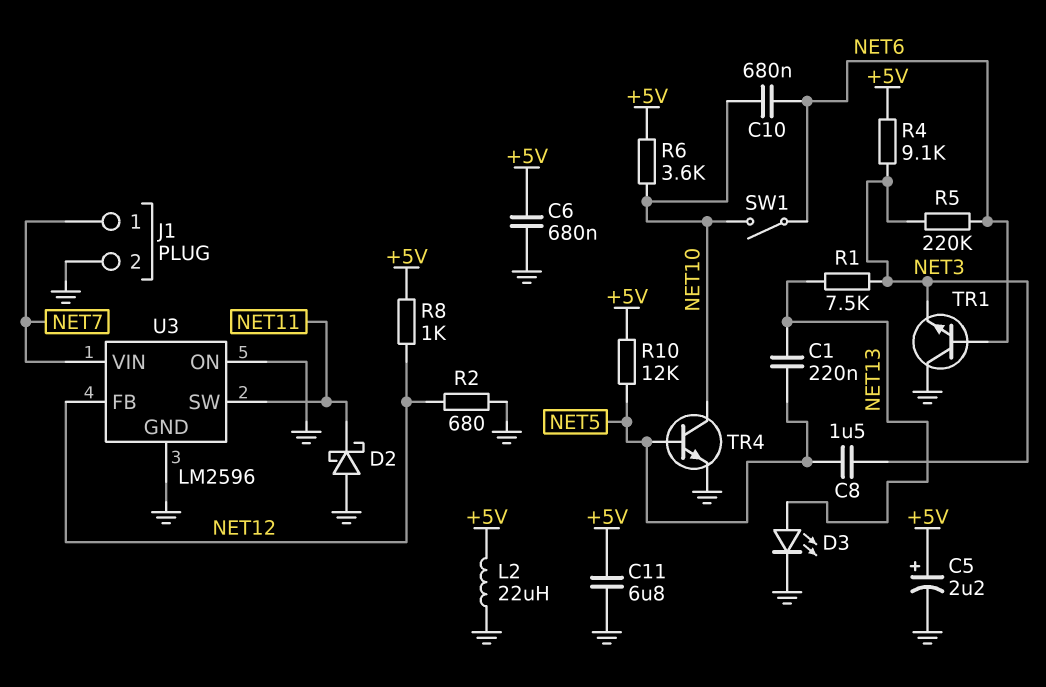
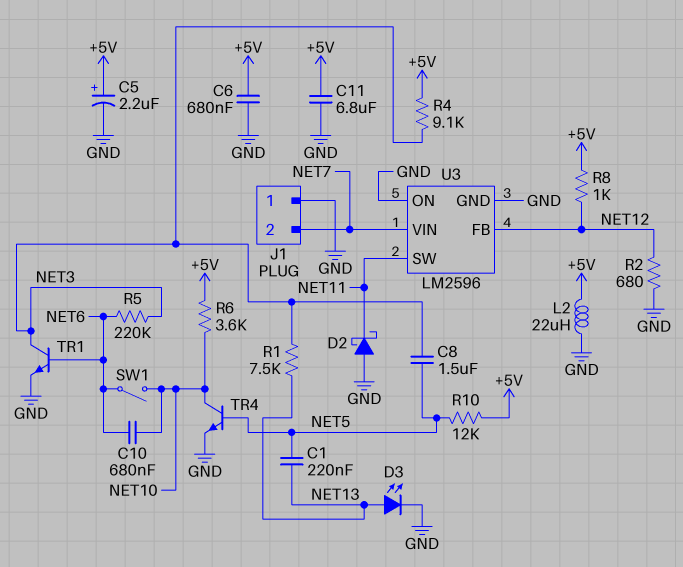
J1 pin 1: NET7 -> GND
J1 pin 2: GND -> NET7
TR1: NPN (B NET6, C GND, E NET3) -> NPN (B NET6, C NET3, E GND)

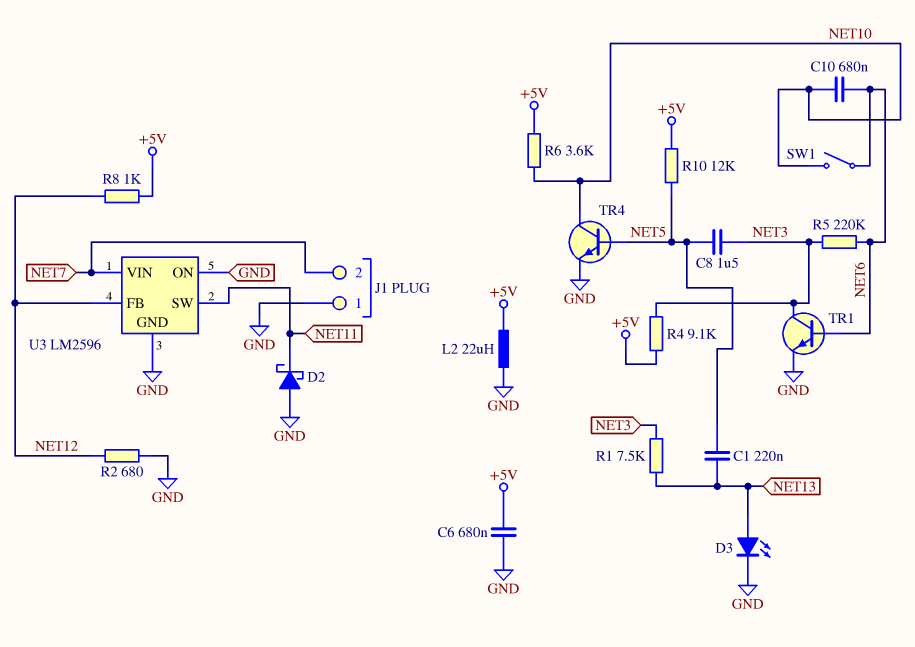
C5: 2.2uF (plus +5V, minus GND) -> none
C11: 6.8uF (+5V, GND) -> none

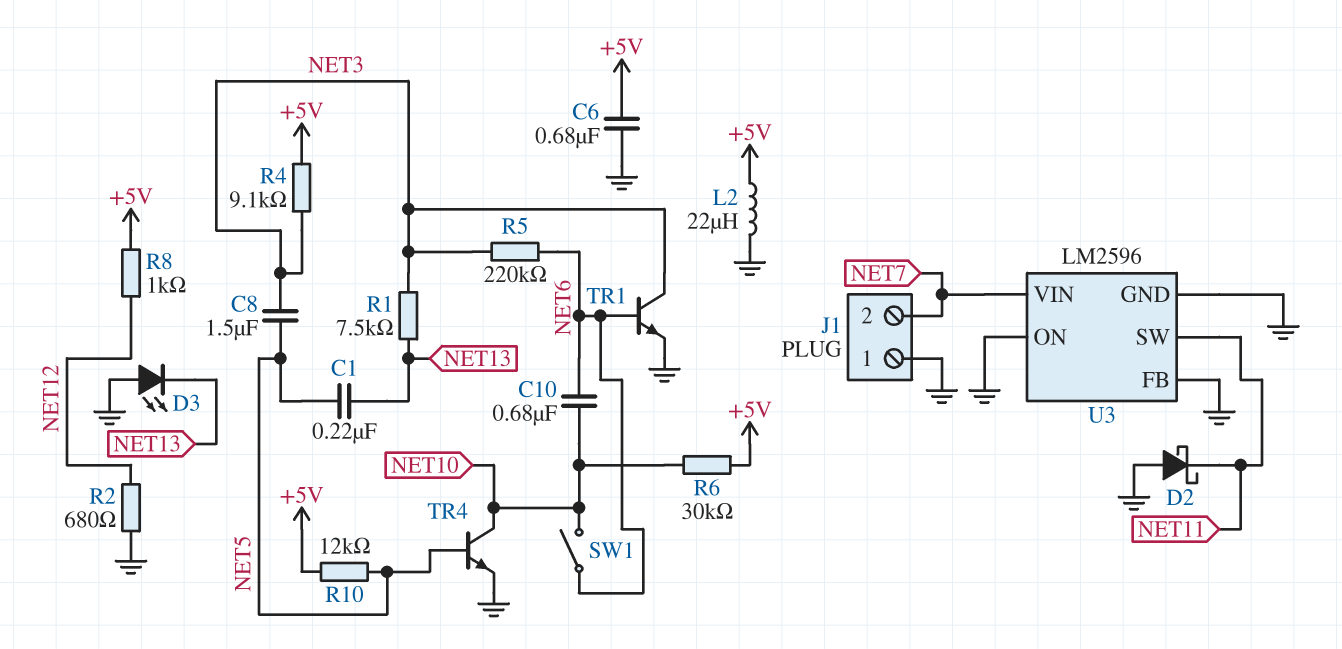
D3: LED (A NET13, K GND) -> LED (A GND, K NET13)
R6: 3.6k (+5V, NET10) -> 30k (+5V, NET10)
U3 pin FB: NET12 -> GND

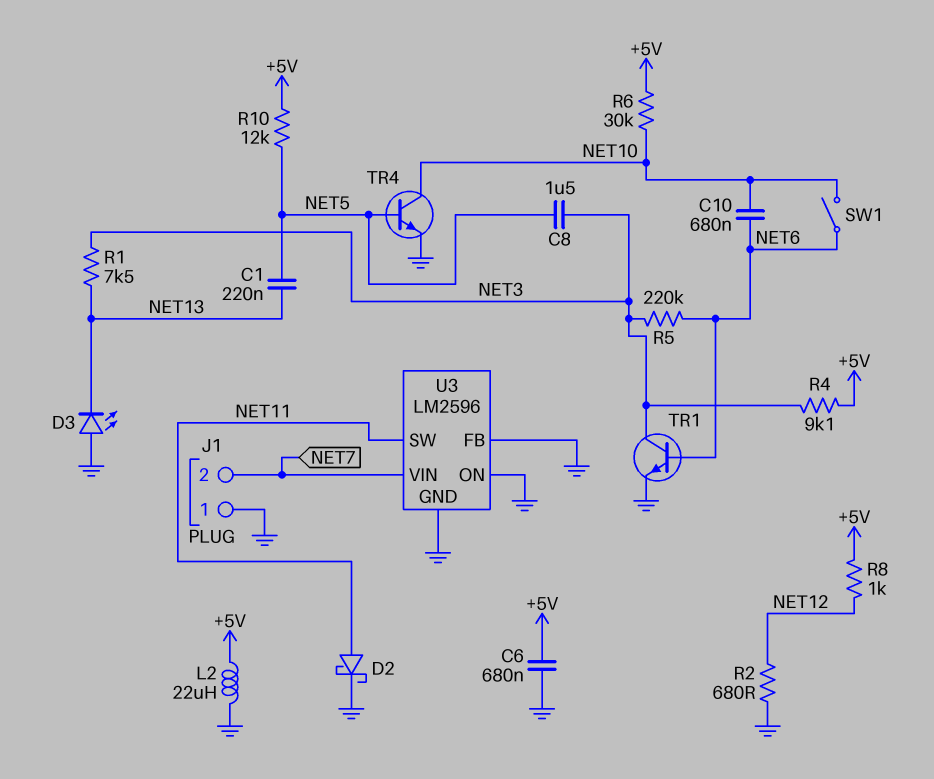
D2: schottky (A GND, K NET11) -> schottky (A NET11, K GND)

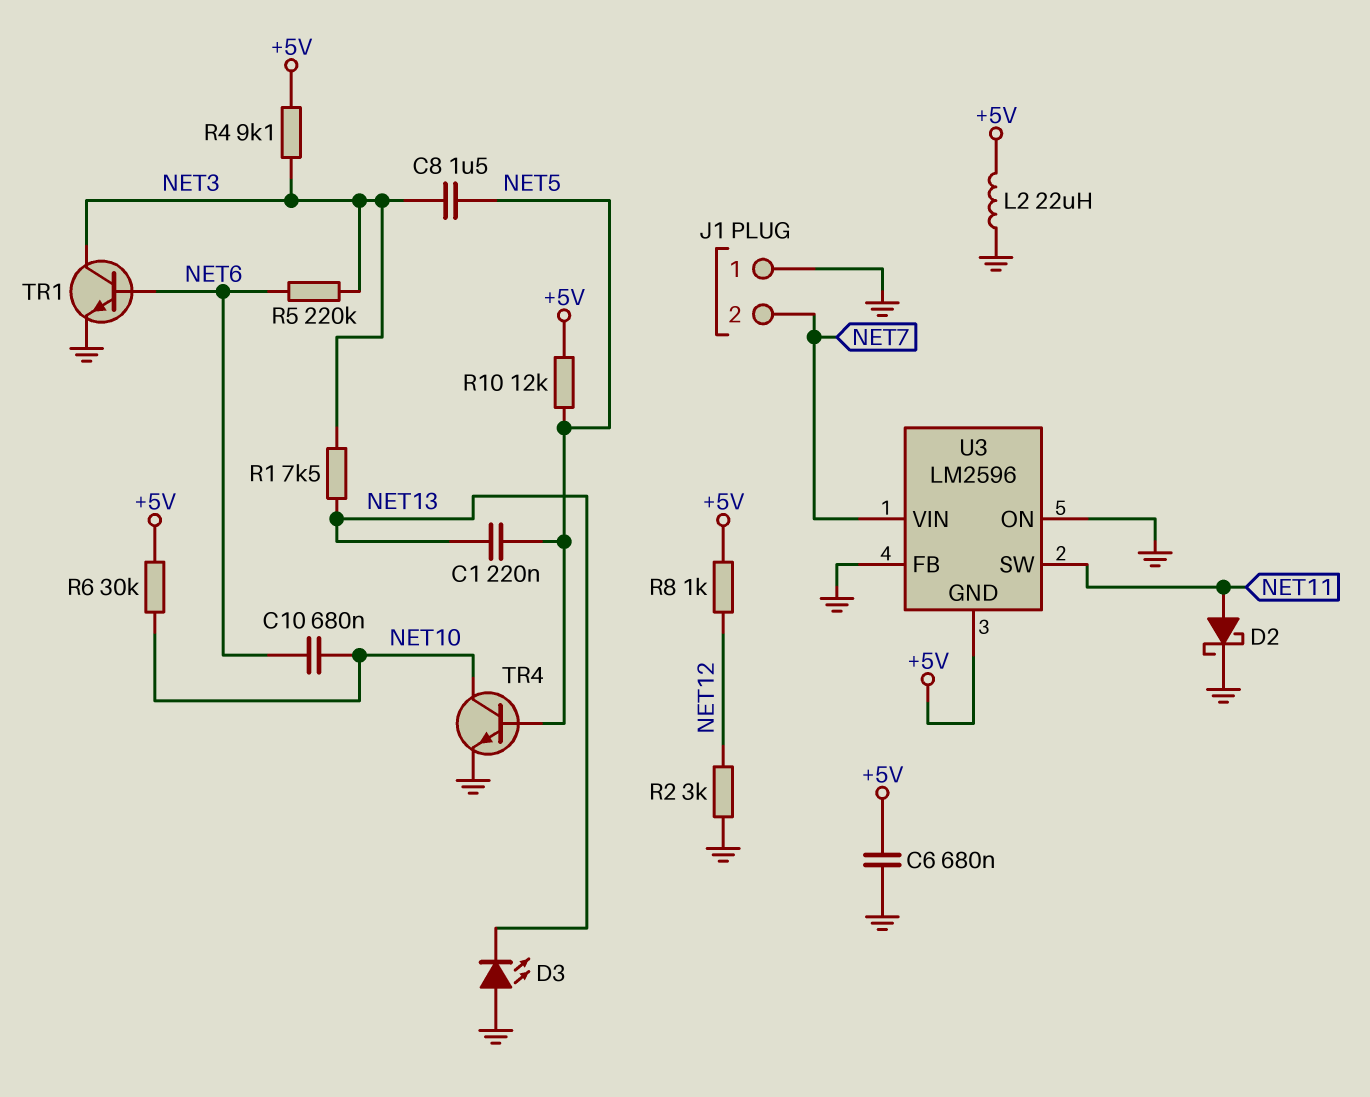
R2: 680 (GND, NET12) -> 3k (GND, NET12)
SW1: switch (NET6, NET10) -> none
U3 pin GND: GND -> +5V

